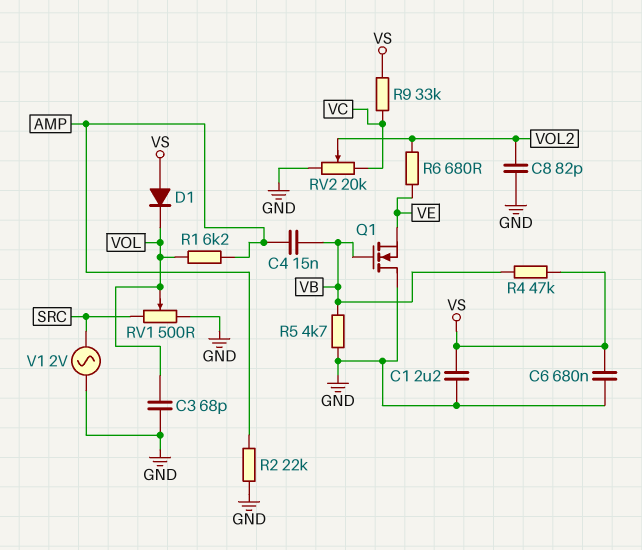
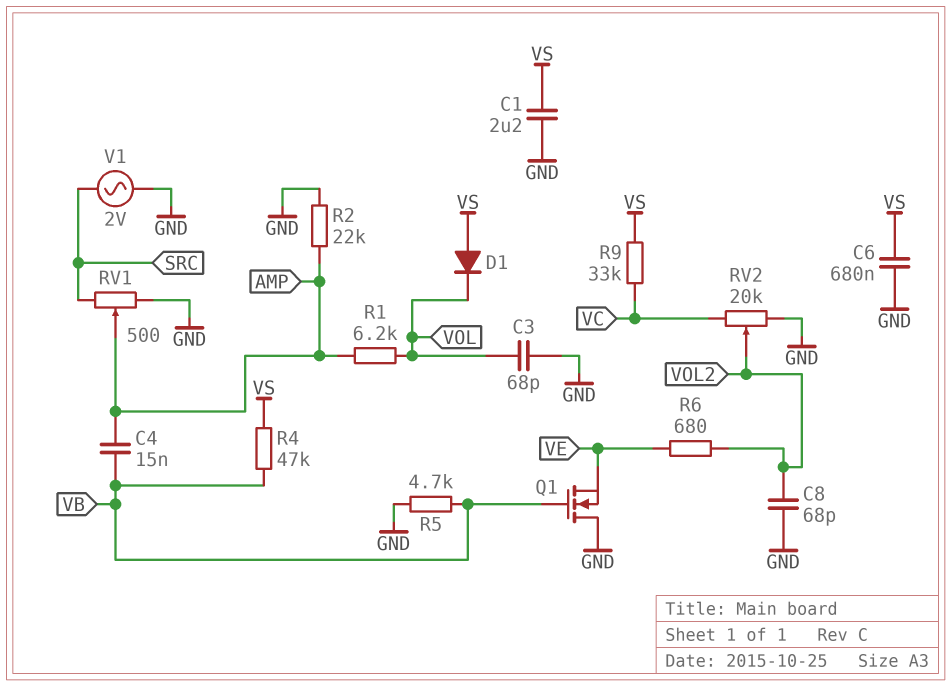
C8: 82pF (GND, VOL2) -> 68pF (GND, VOL2)
RV1: 500 (GND, SRC, wiper VOL) -> 500 (GND, SRC, wiper AMP)

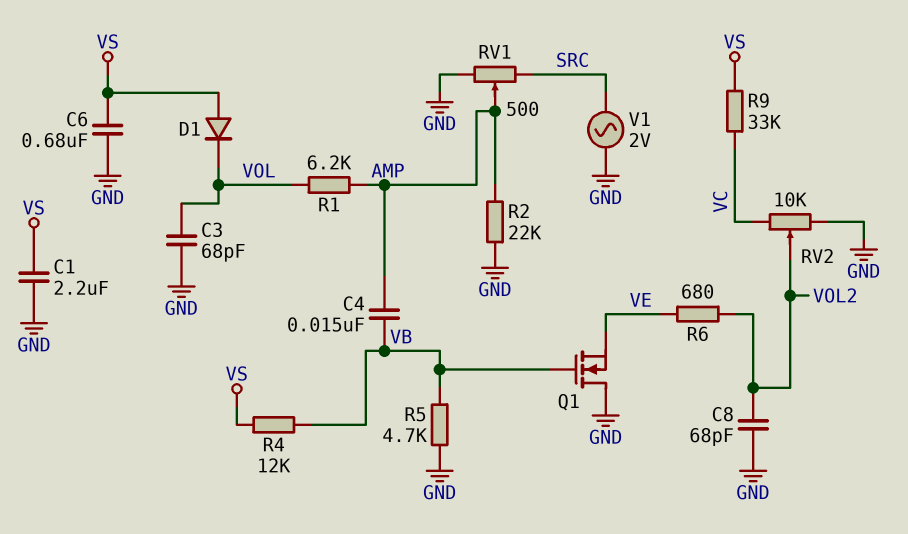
R4: 47k (VB, VS) -> 12k (VB, VS)
RV2: 20k (GND, VC, wiper VOL2) -> 10k (GND, VC, wiper VOL2)

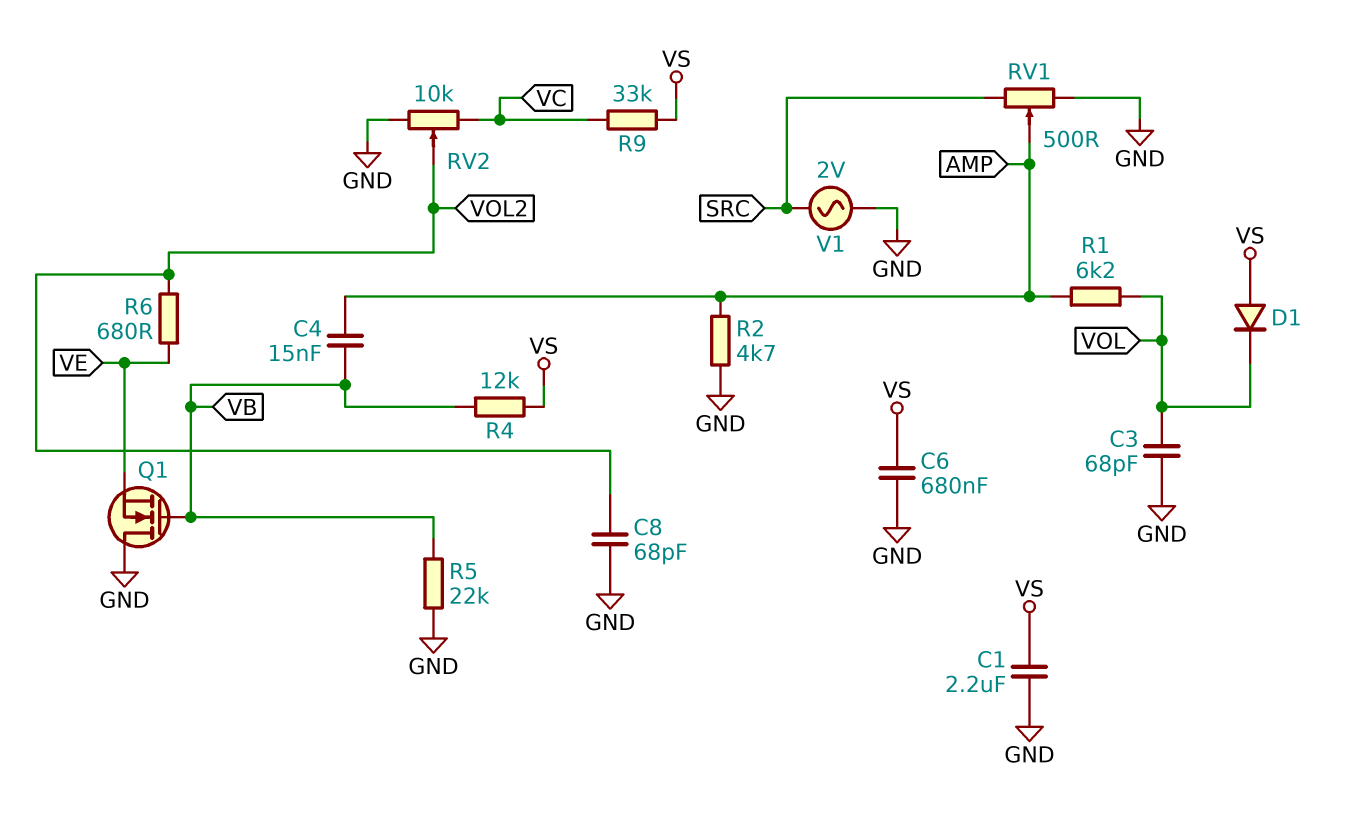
R2: 22k (AMP, GND) -> 4.7k (AMP, GND)
R5: 4.7k (GND, VB) -> 22k (GND, VB)

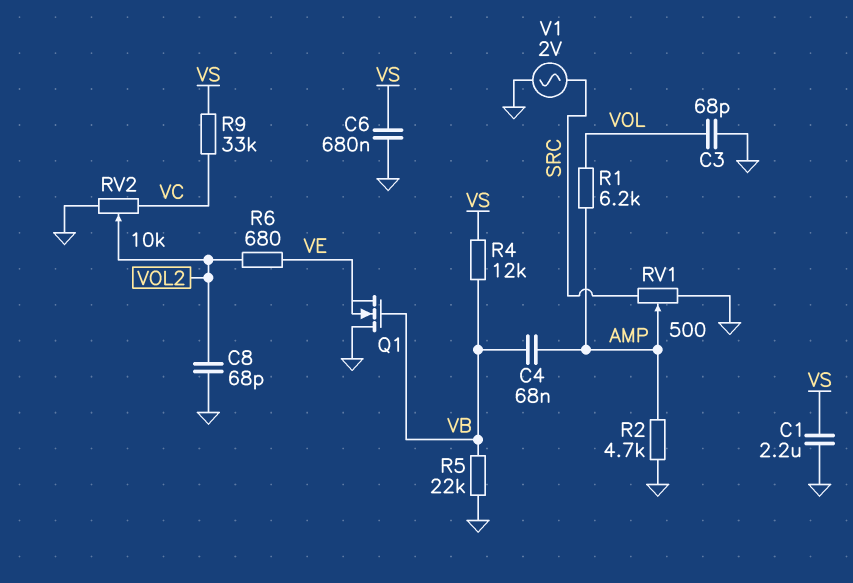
C4: 15nF (AMP, VB) -> 68nF (AMP, VB)
D1: diode (A VS, K VOL) -> none

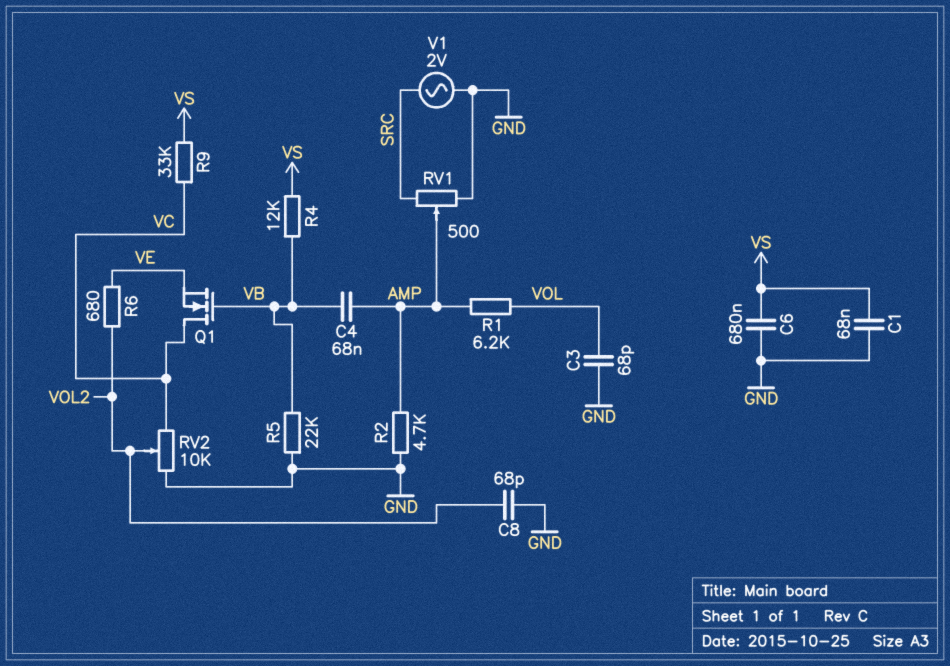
C1: 2.2uF (GND, VS) -> 68nF (GND, VS)
Q1: NMOS (G VB, D GND, S VE) -> NMOS (G VB, D VC, S VE)

